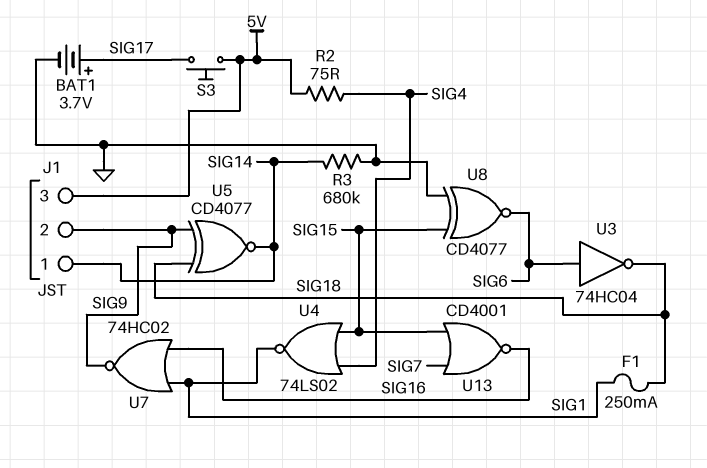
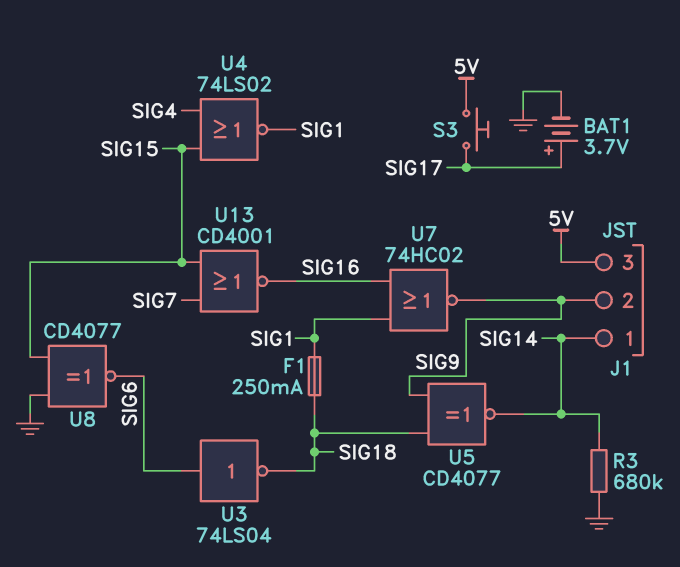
R2: 75 (5V, SIG4) -> none
U3: NOT 74HC04 (in SIG6, out SIG18) -> NOT 74LS04 (in SIG6, out SIG18)

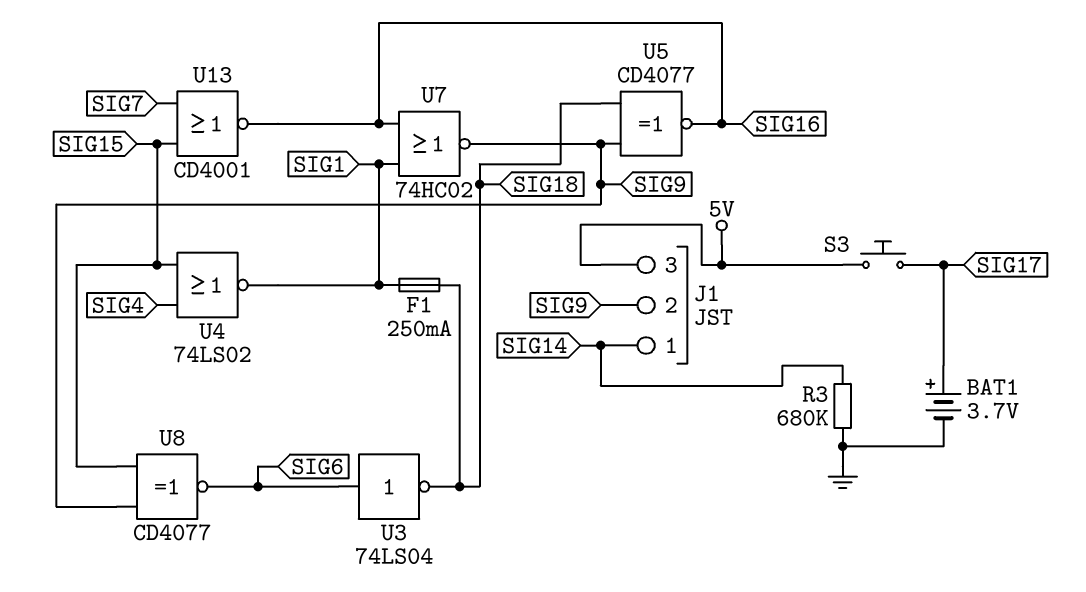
U5: XNOR CD4077 (in SIG9, in SIG18, out SIG14) -> XNOR CD4077 (in SIG9, in SIG18, out SIG16)
U8: XNOR CD4077 (in GND, in SIG15, out SIG6) -> XNOR CD4077 (in SIG9, in SIG15, out SIG6)

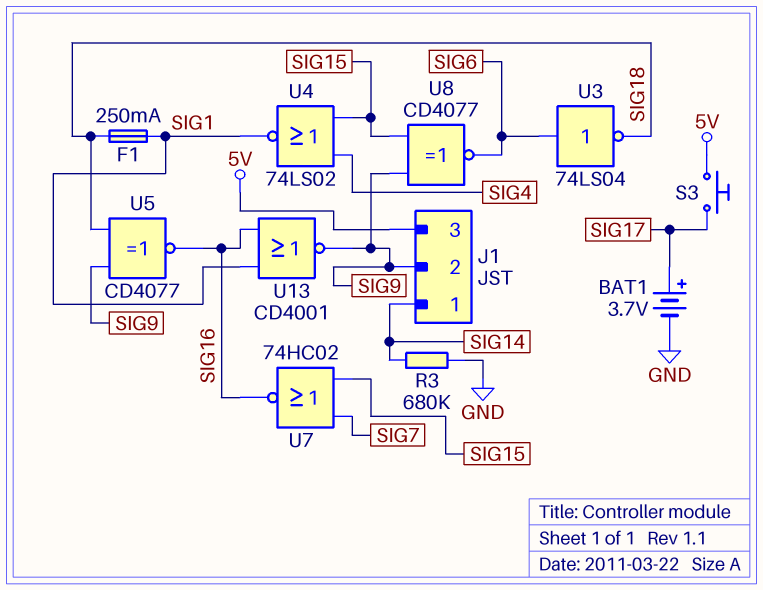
U7: NOR 74HC02 (in SIG1, in SIG16, out SIG9) -> NOR 74HC02 (in SIG7, in SIG15, out SIG16)
U13: NOR CD4001 (in SIG7, in SIG15, out SIG16) -> NOR CD4001 (in SIG1, in SIG16, out SIG9)

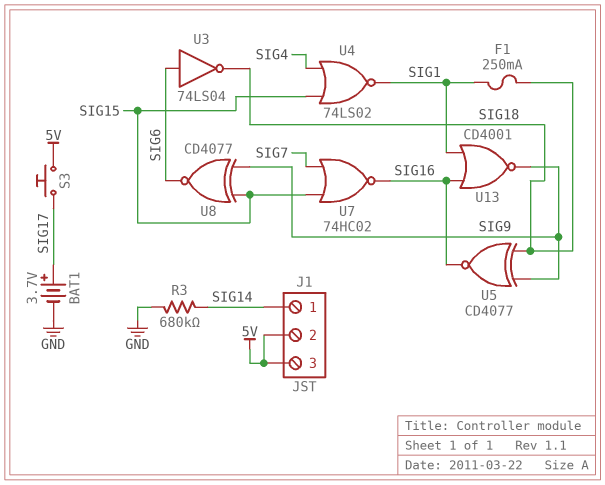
J1 pin 2: SIG9 -> 5V

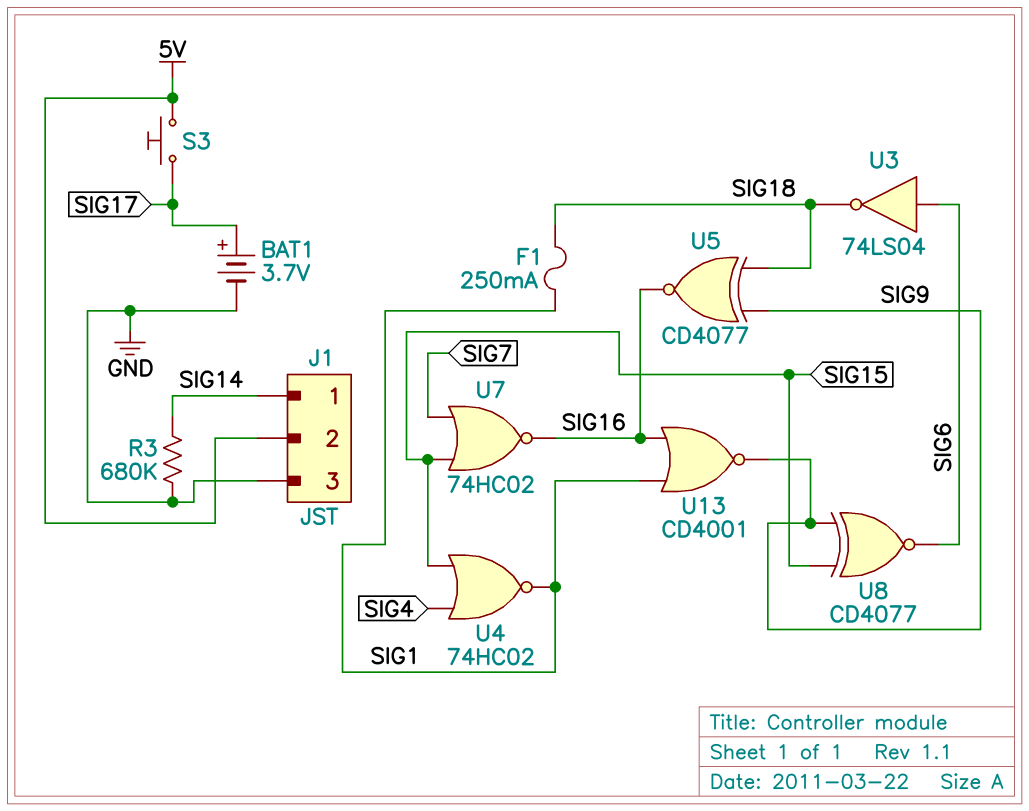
J1 pin 3: 5V -> GND
U4: NOR 74LS02 (in SIG4, in SIG15, out SIG1) -> NOR 74HC02 (in SIG4, in SIG15, out SIG1)

